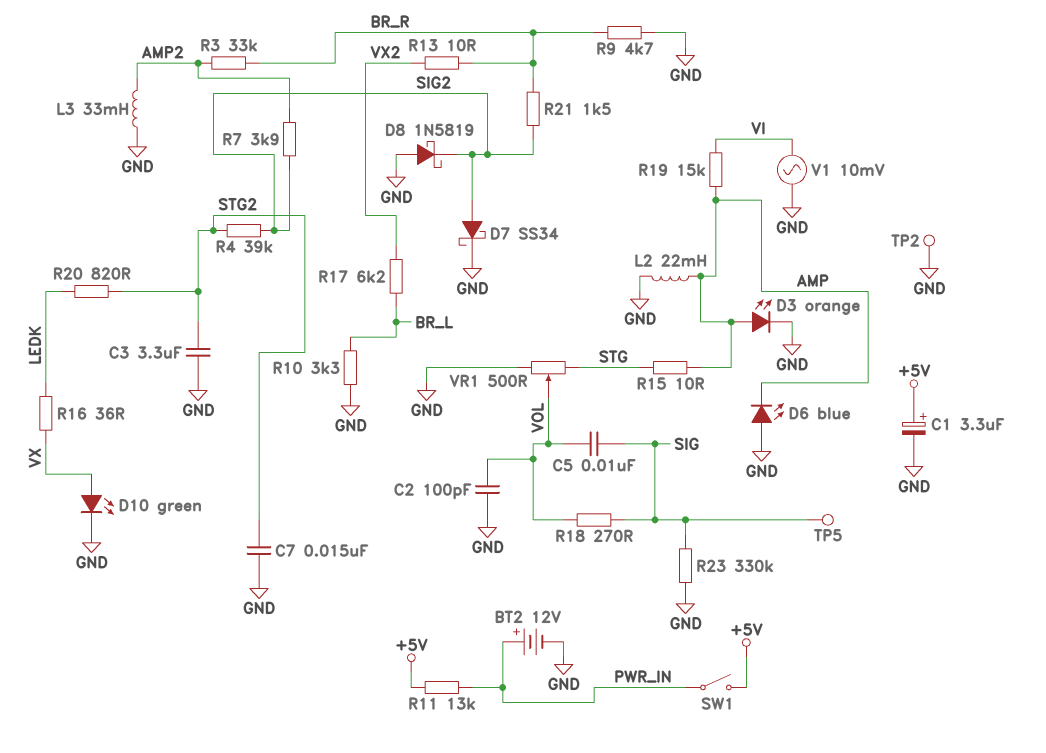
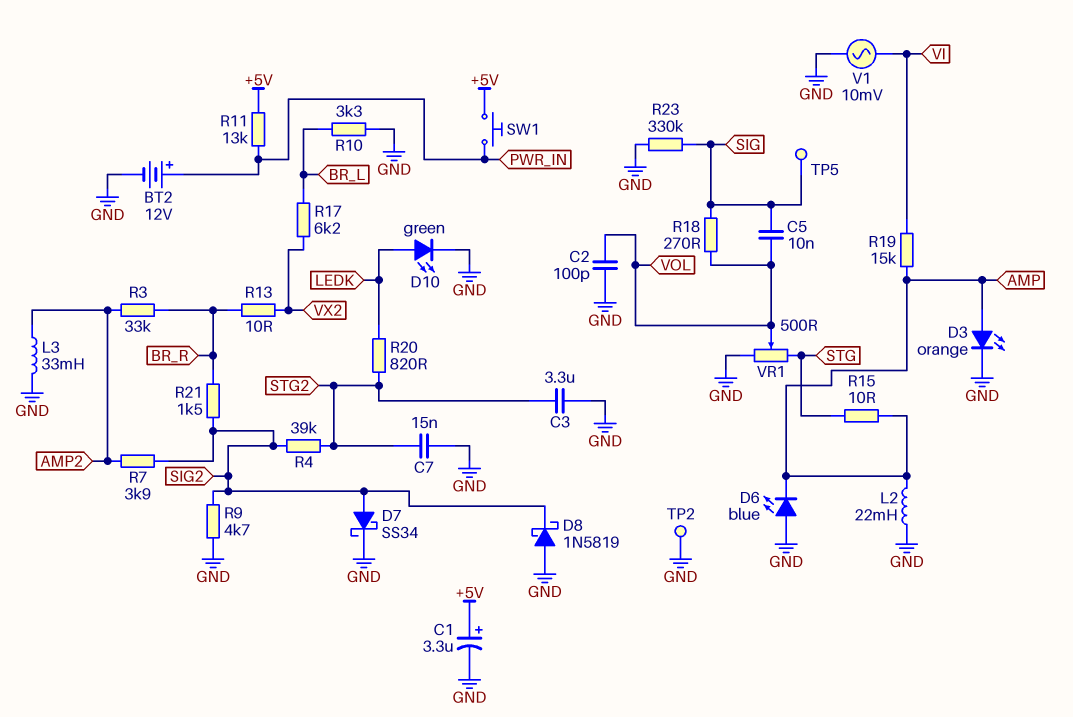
D10: LED green (A VX, K GND) -> LED green (A LEDK, K GND)
R9: 4.7k (BR_R, GND) -> 4.7k (GND, SIG2)
R16: 36 (LEDK, VX) -> none
SW1: switch (+5V, PWR_IN) -> button (+5V, PWR_IN)

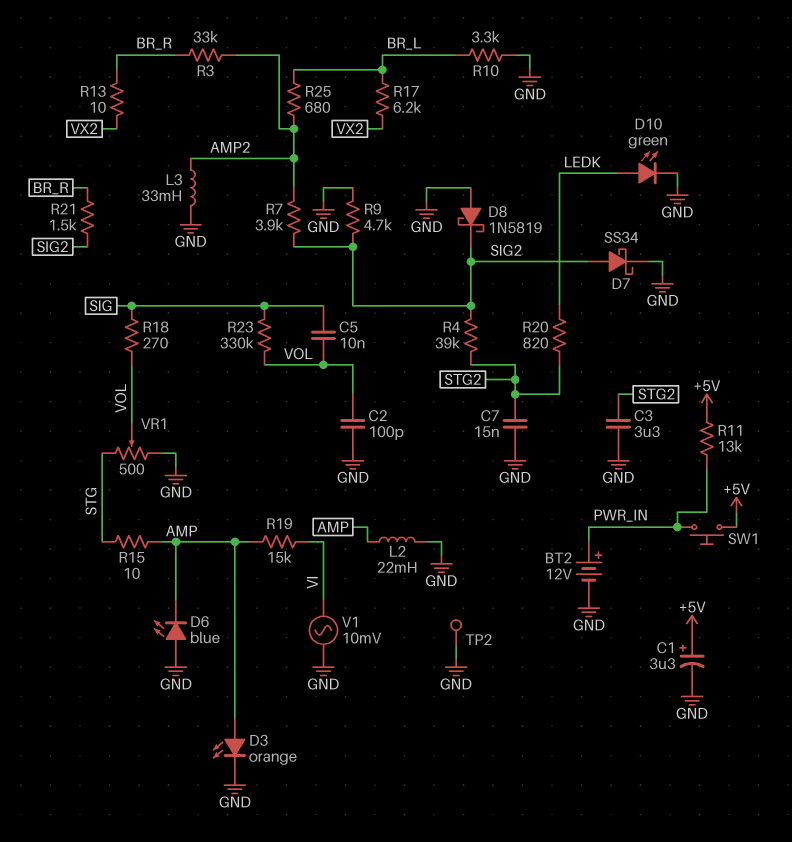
R23: 330k (GND, SIG) -> 330k (SIG, VOL)
R25: none -> 680 (AMP2, BR_L)
TP5: test point (SIG) -> none

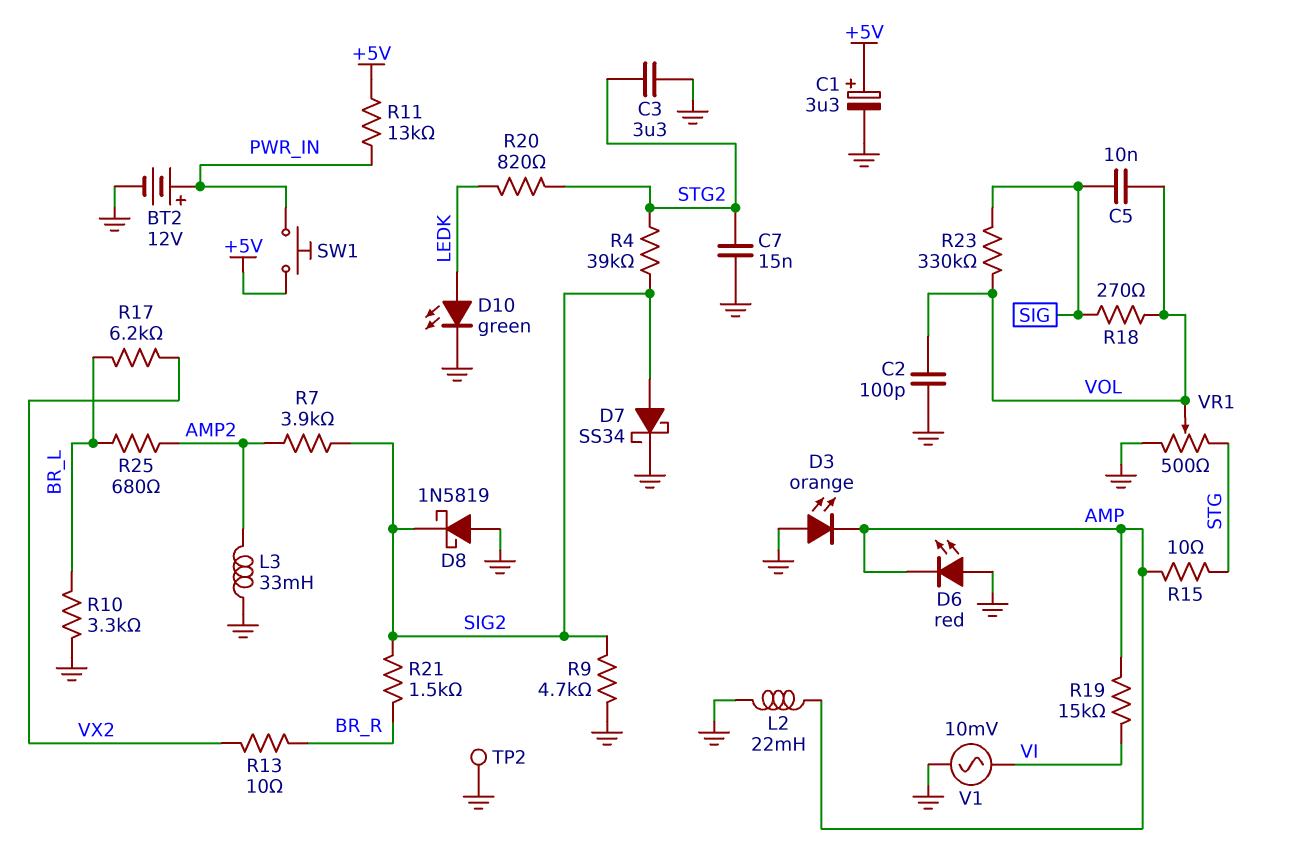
D3: LED orange (A AMP, K GND) -> LED orange (A GND, K AMP)
D6: LED blue (A GND, K AMP) -> LED red (A GND, K AMP)
R3: 33k (AMP2, BR_R) -> none

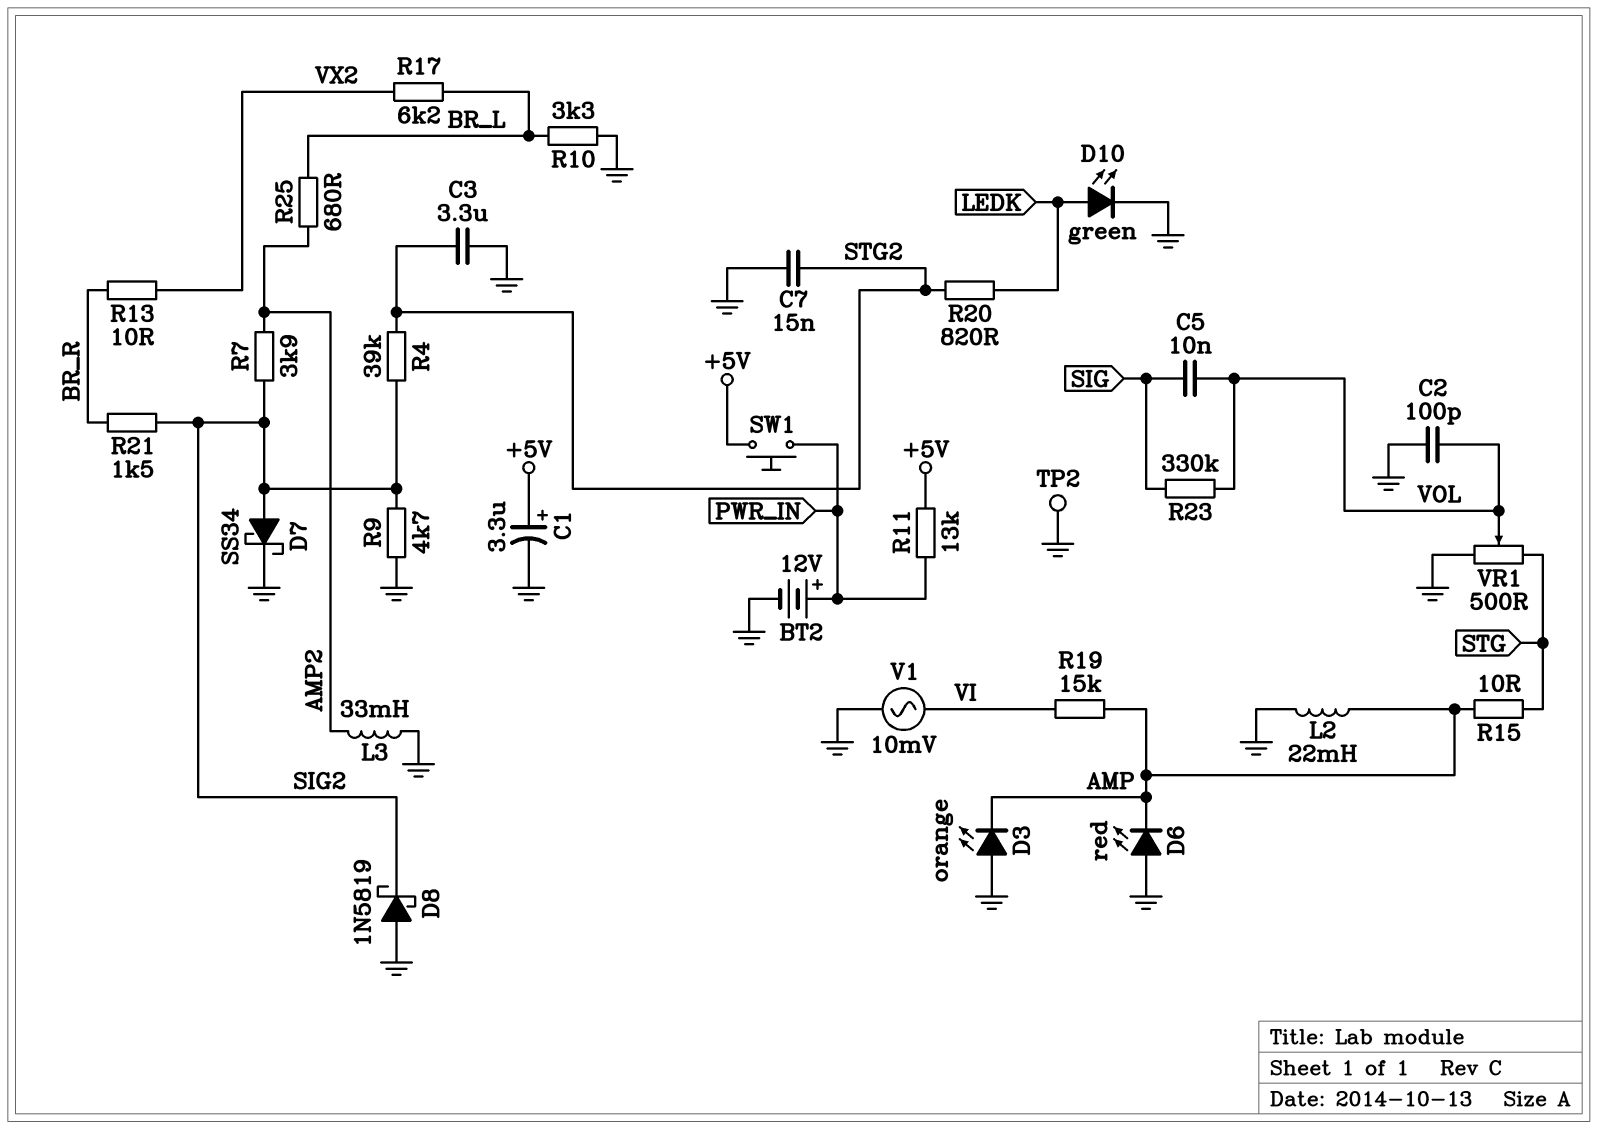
R18: 270 (SIG, VOL) -> none

